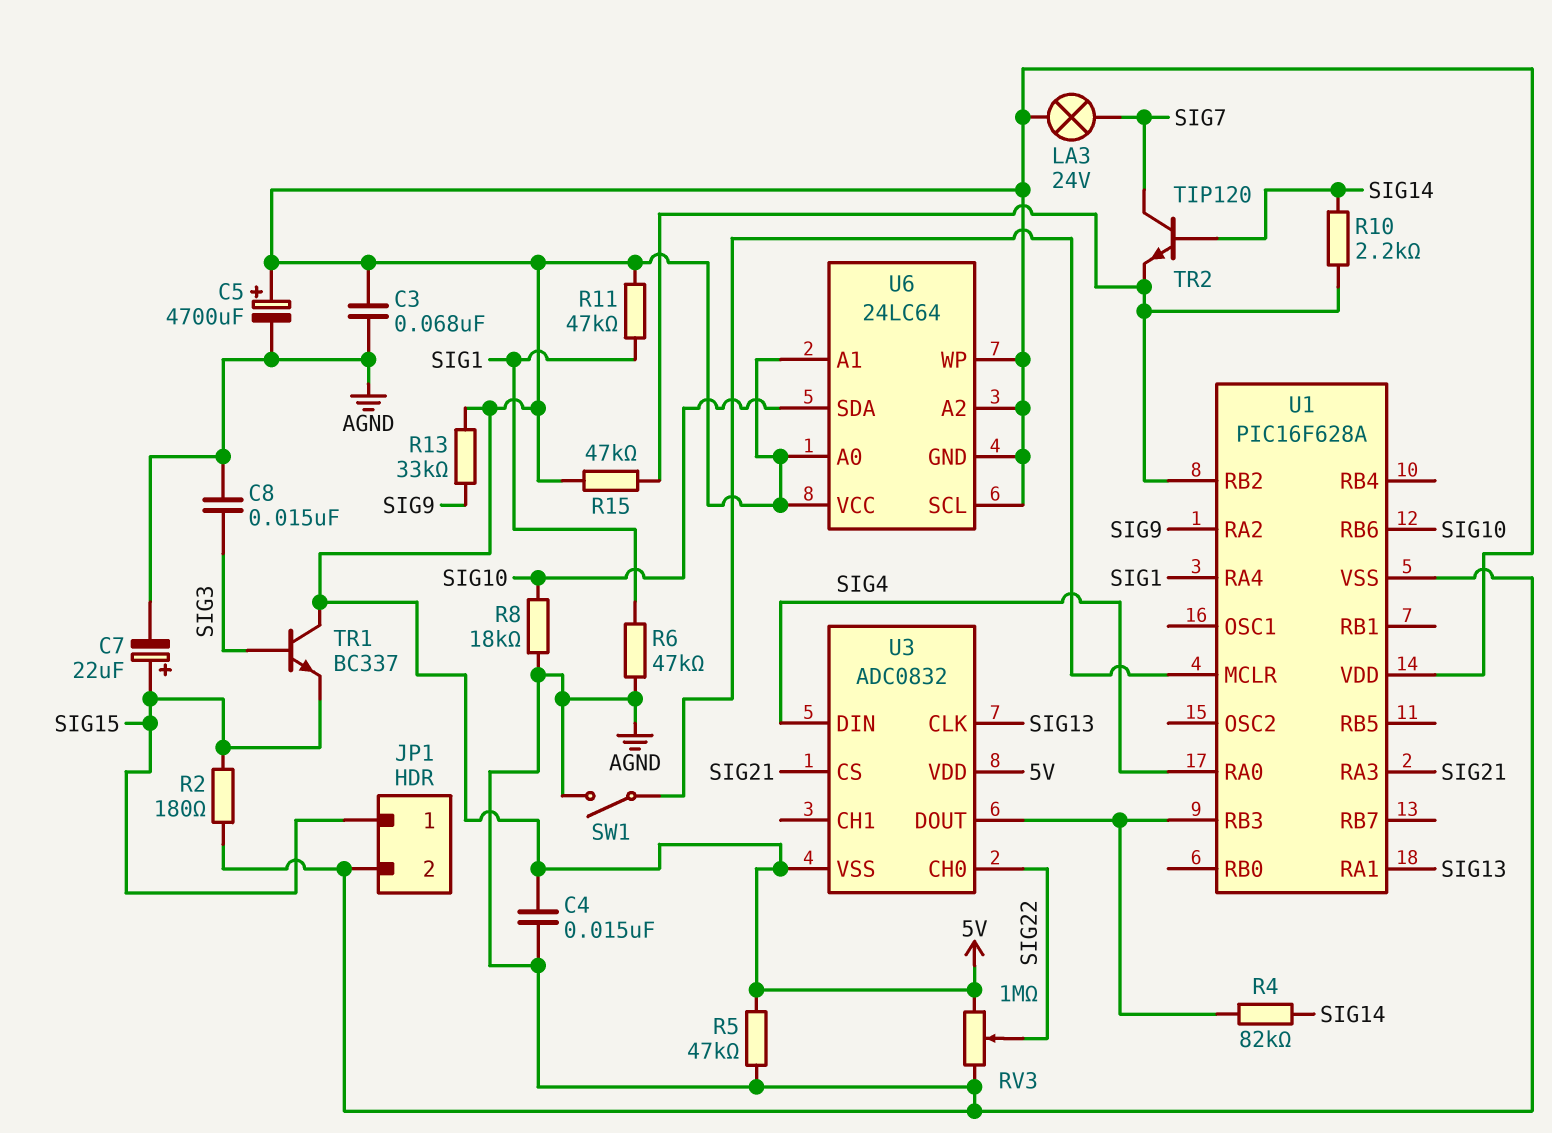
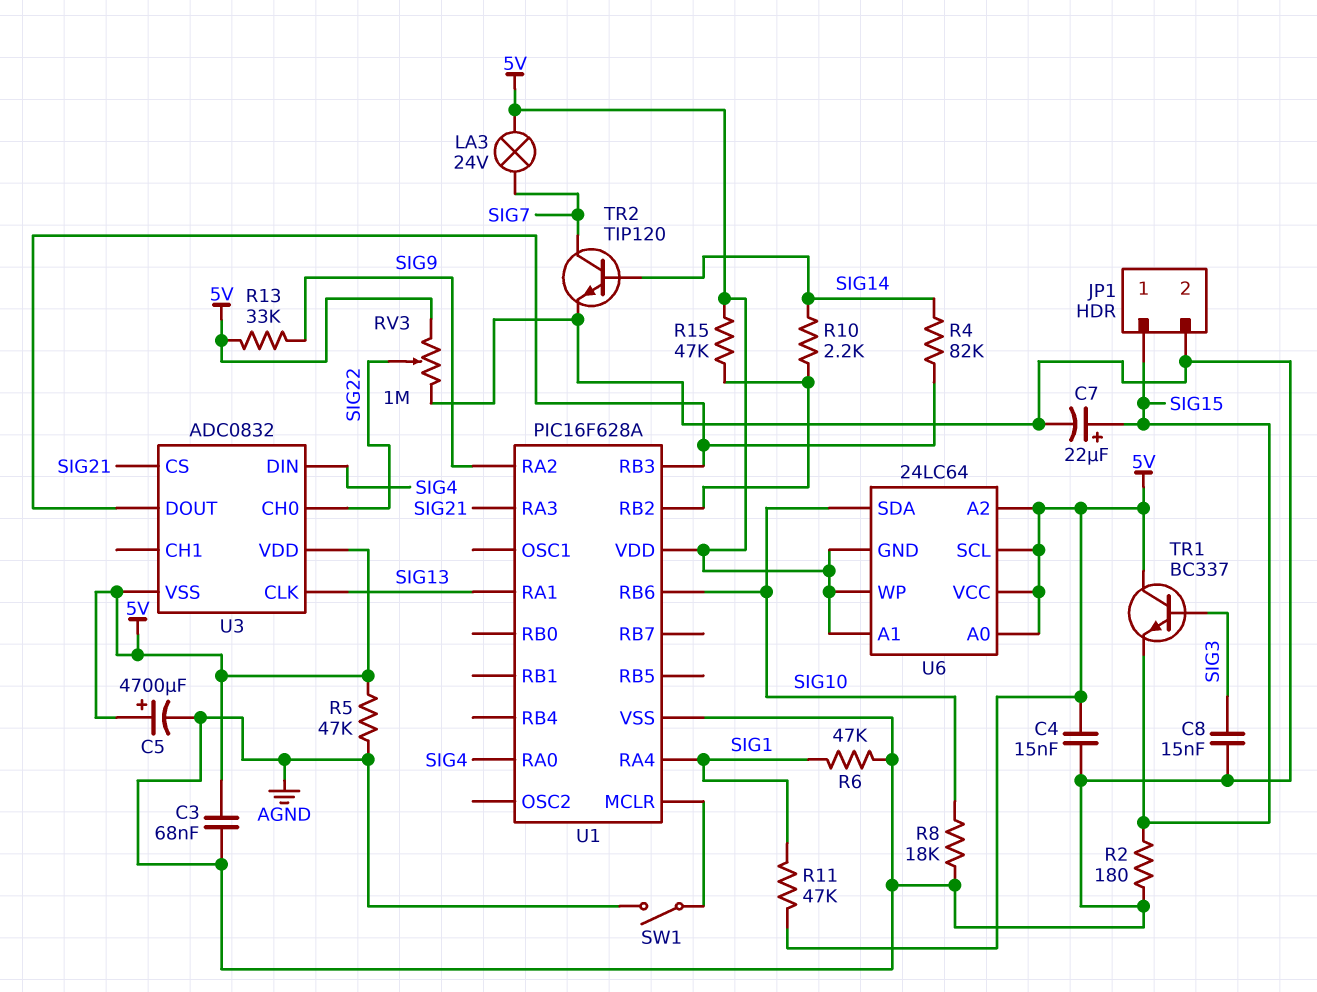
TR2: NPN TIP120 (B SIG14, C SIG7, E U1/RB2) -> NPN TIP120 (B SIG14, C SIG7, E AGND)

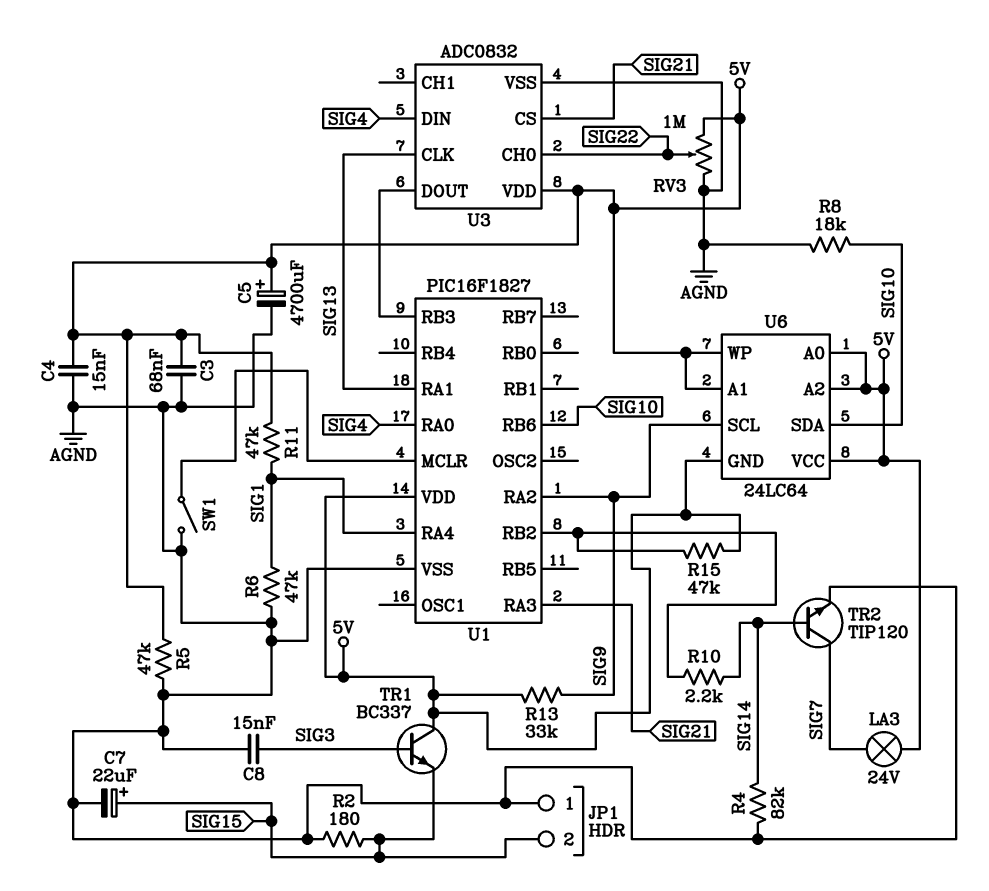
JP1 pin 1: SIG15 -> AGND
JP1 pin 2: AGND -> SIG15
R4: 82k (SIG14, U1/RB3) -> 82k (AGND, SIG14)
U1: PIC16F628A -> PIC16F1827
U3 pin VSS: 5V -> AGND
U6 pin SCL: 5V -> SIG9

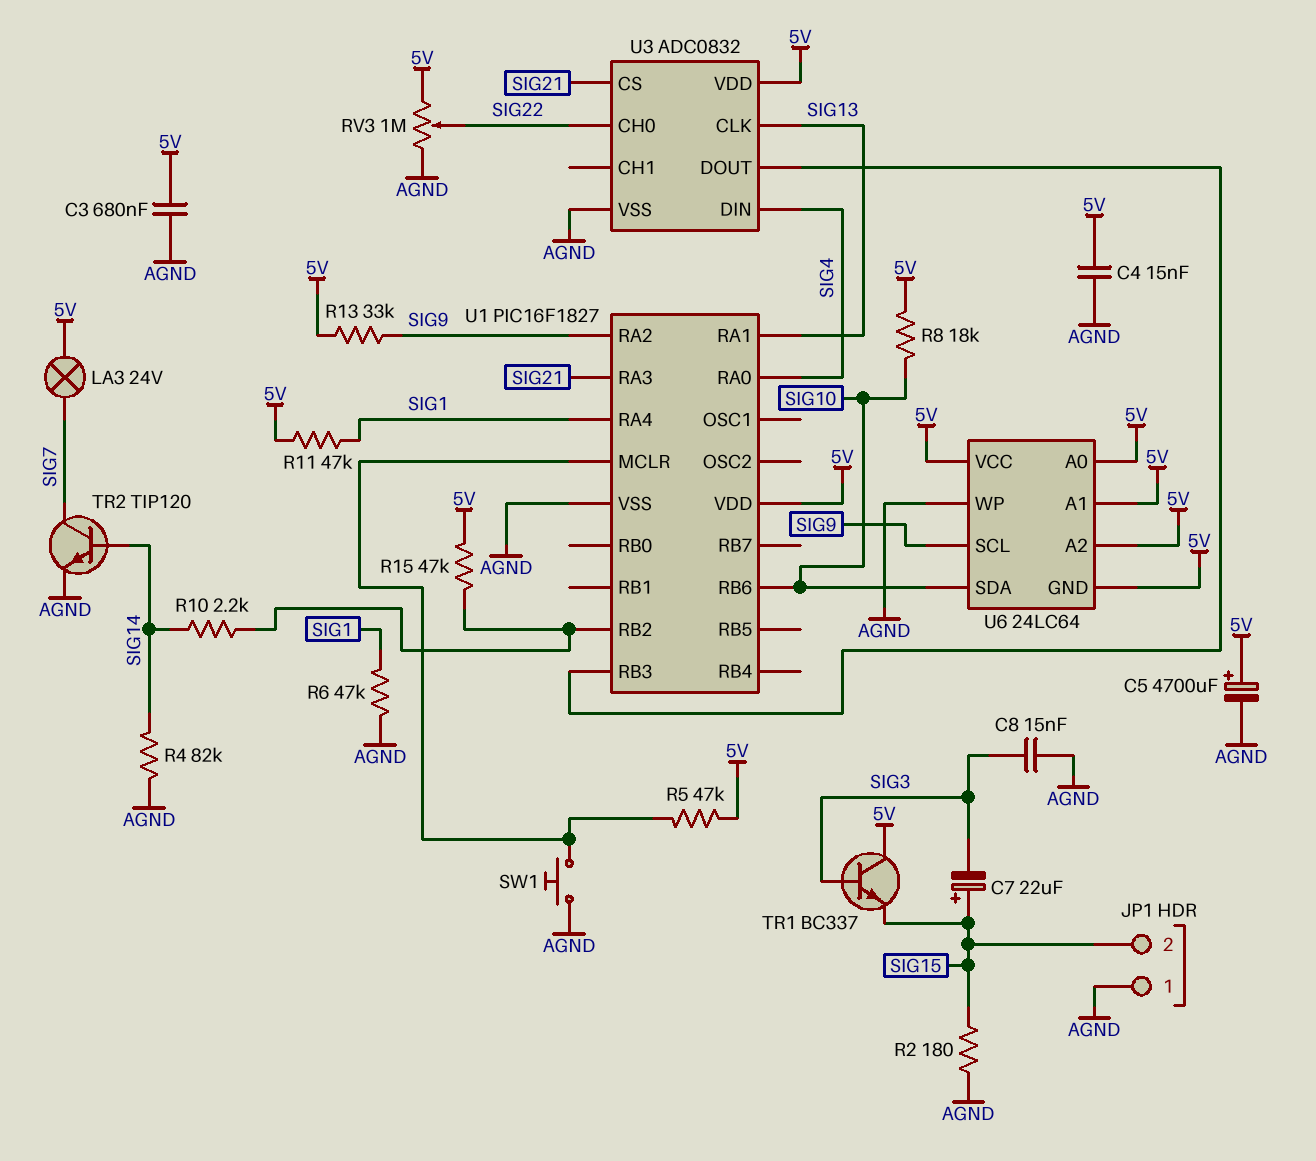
C3: 68nF (5V, AGND) -> 680nF (5V, AGND)
C7: 22uF (plus SIG15, minus AGND) -> 22uF (plus SIG15, minus SIG3)
R5: 47k (5V, AGND) -> 47k (5V, U1/MCLR)
R8: 18k (AGND, SIG10) -> 18k (5V, SIG10)
SW1: switch (AGND, U1/MCLR) -> button (AGND, U1/MCLR)
U6 pin WP: 5V -> AGND

